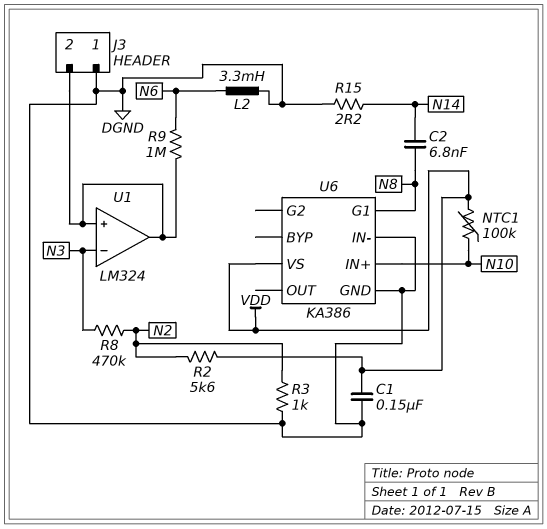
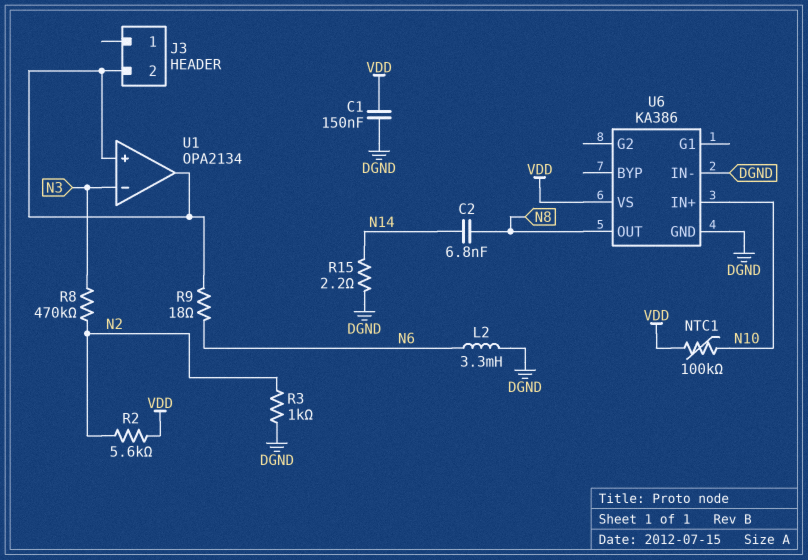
J3 pin 1: DGND -> none
R9: 1M (J3/2, N6) -> 18 (J3/2, N6)
U1: LM324 -> OPA2134
U6 pin G1: N8 -> none
U6 pin OUT: none -> N8

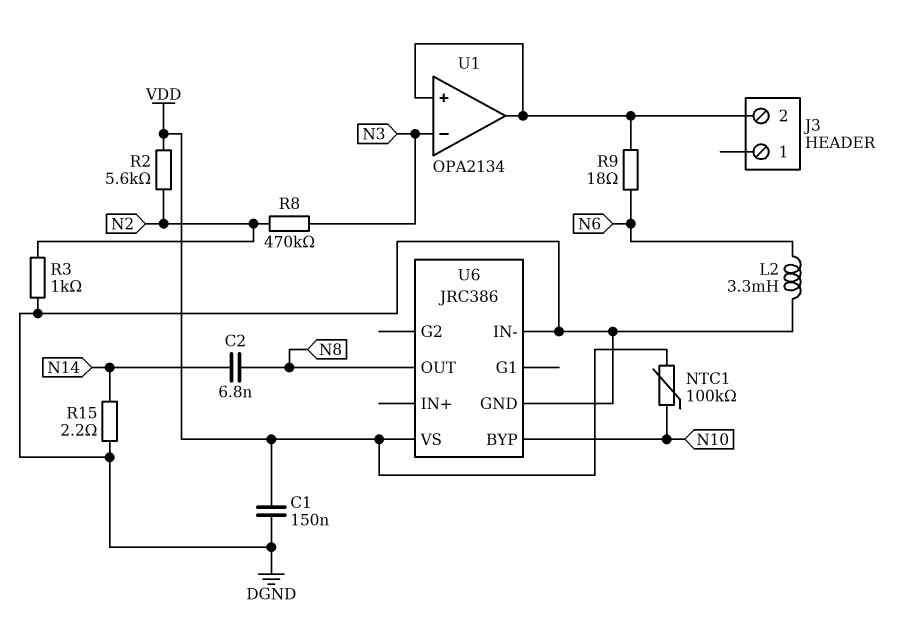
U6: KA386 -> JRC386
U6 pin BYP: none -> N10
U6 pin IN+: N10 -> none

